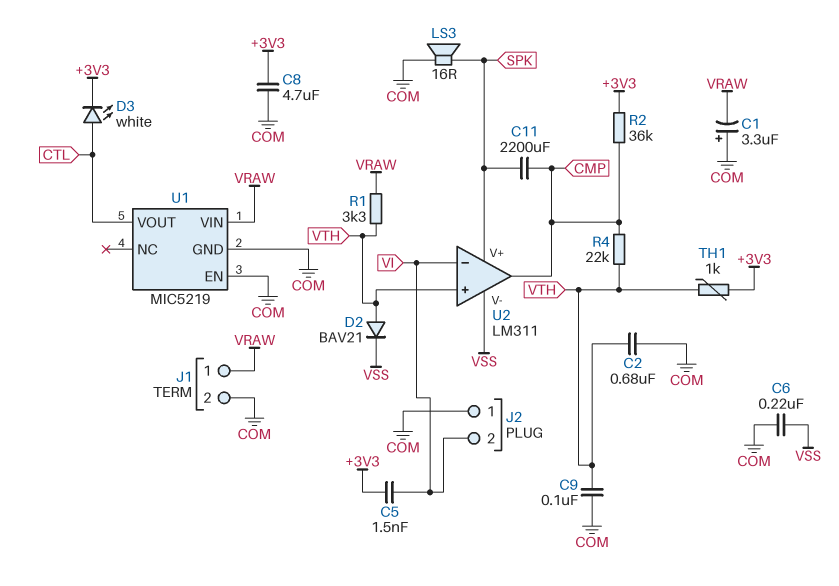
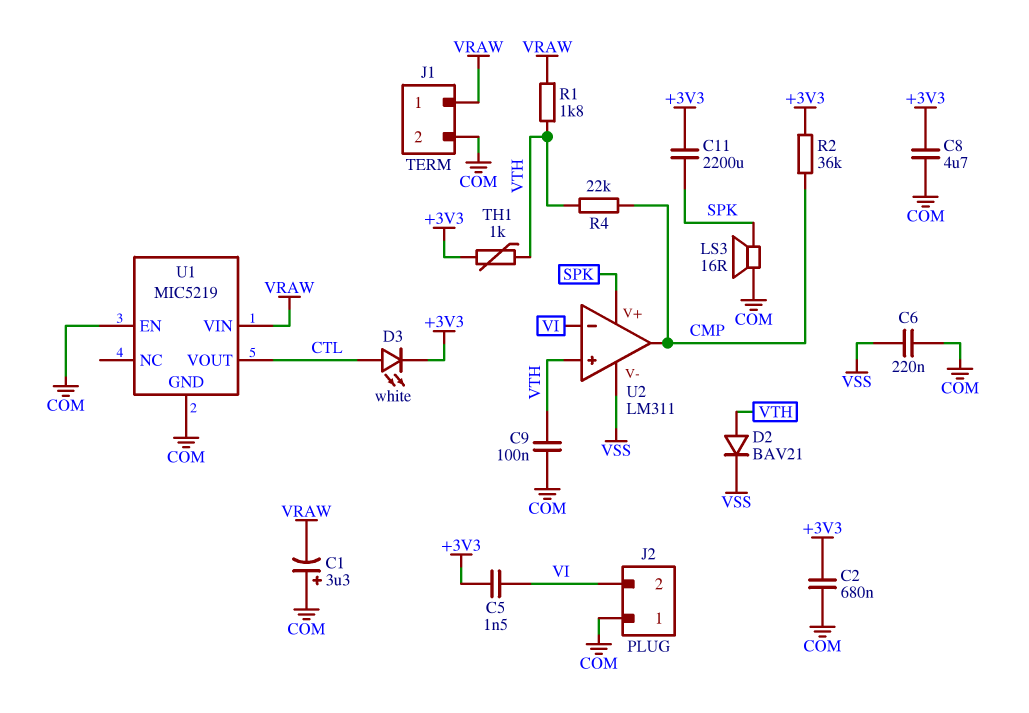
C2: 680nF (COM, VTH) -> 680nF (+3V3, COM)
C11: 2200uF (CMP, SPK) -> 2200uF (+3V3, SPK)
R1: 3.3k (VRAW, VTH) -> 1.8k (VRAW, VTH)

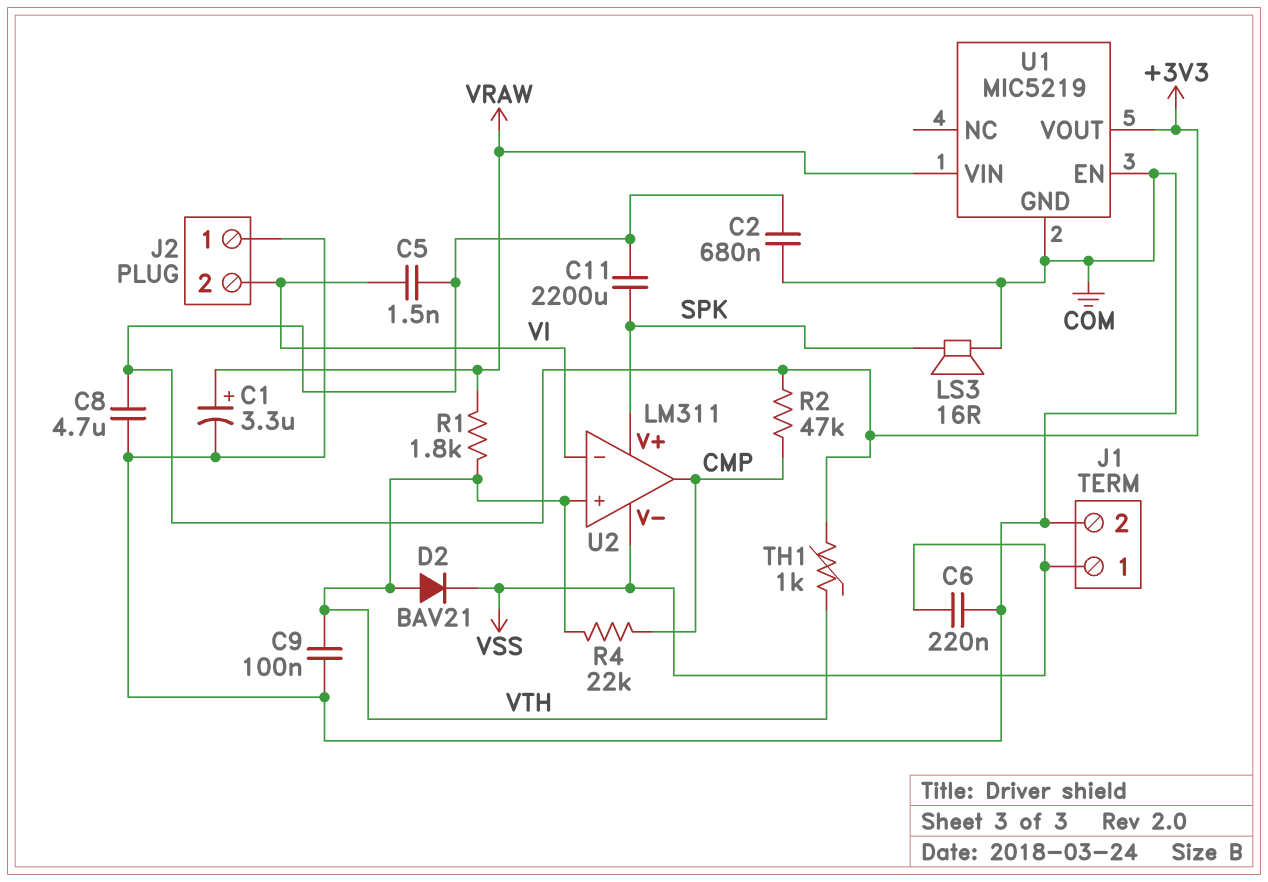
C1: 3.3uF (plus COM, minus VRAW) -> 3.3uF (plus VRAW, minus COM)
D3: LED white (A CTL, K +3V3) -> none
J1 pin 1: VRAW -> VSS
R2: 36k (+3V3, CMP) -> 47k (+3V3, CMP)
U1 pin VOUT: CTL -> +3V3

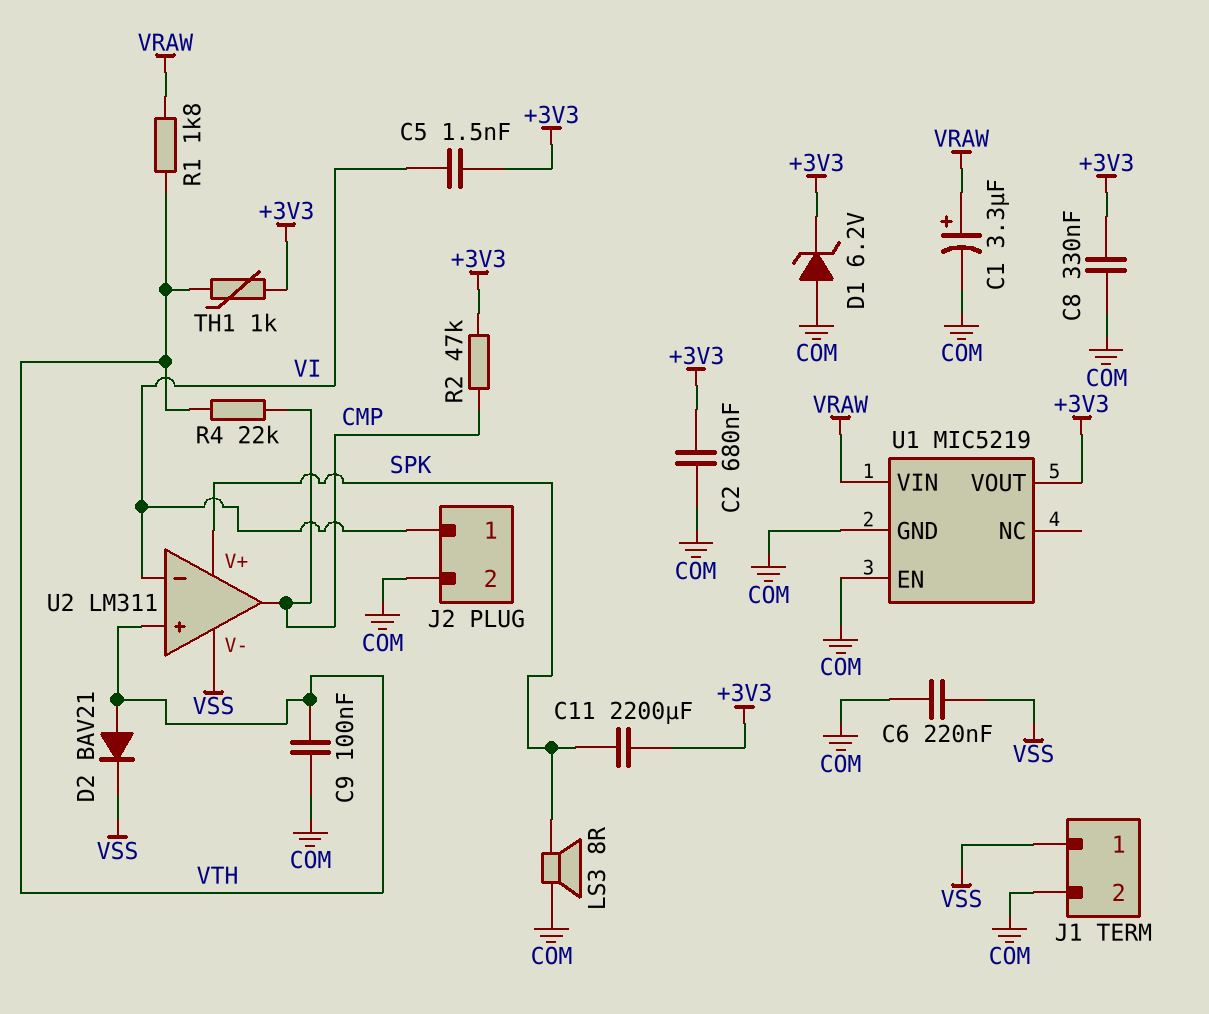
C8: 4.7uF (+3V3, COM) -> 330nF (+3V3, COM)
D1: none -> zener 6.2V (A COM, K +3V3)
J2 pin 1: COM -> VI
J2 pin 2: VI -> COM
LS3: speaker 16R (COM, SPK) -> speaker 8R (COM, SPK)

